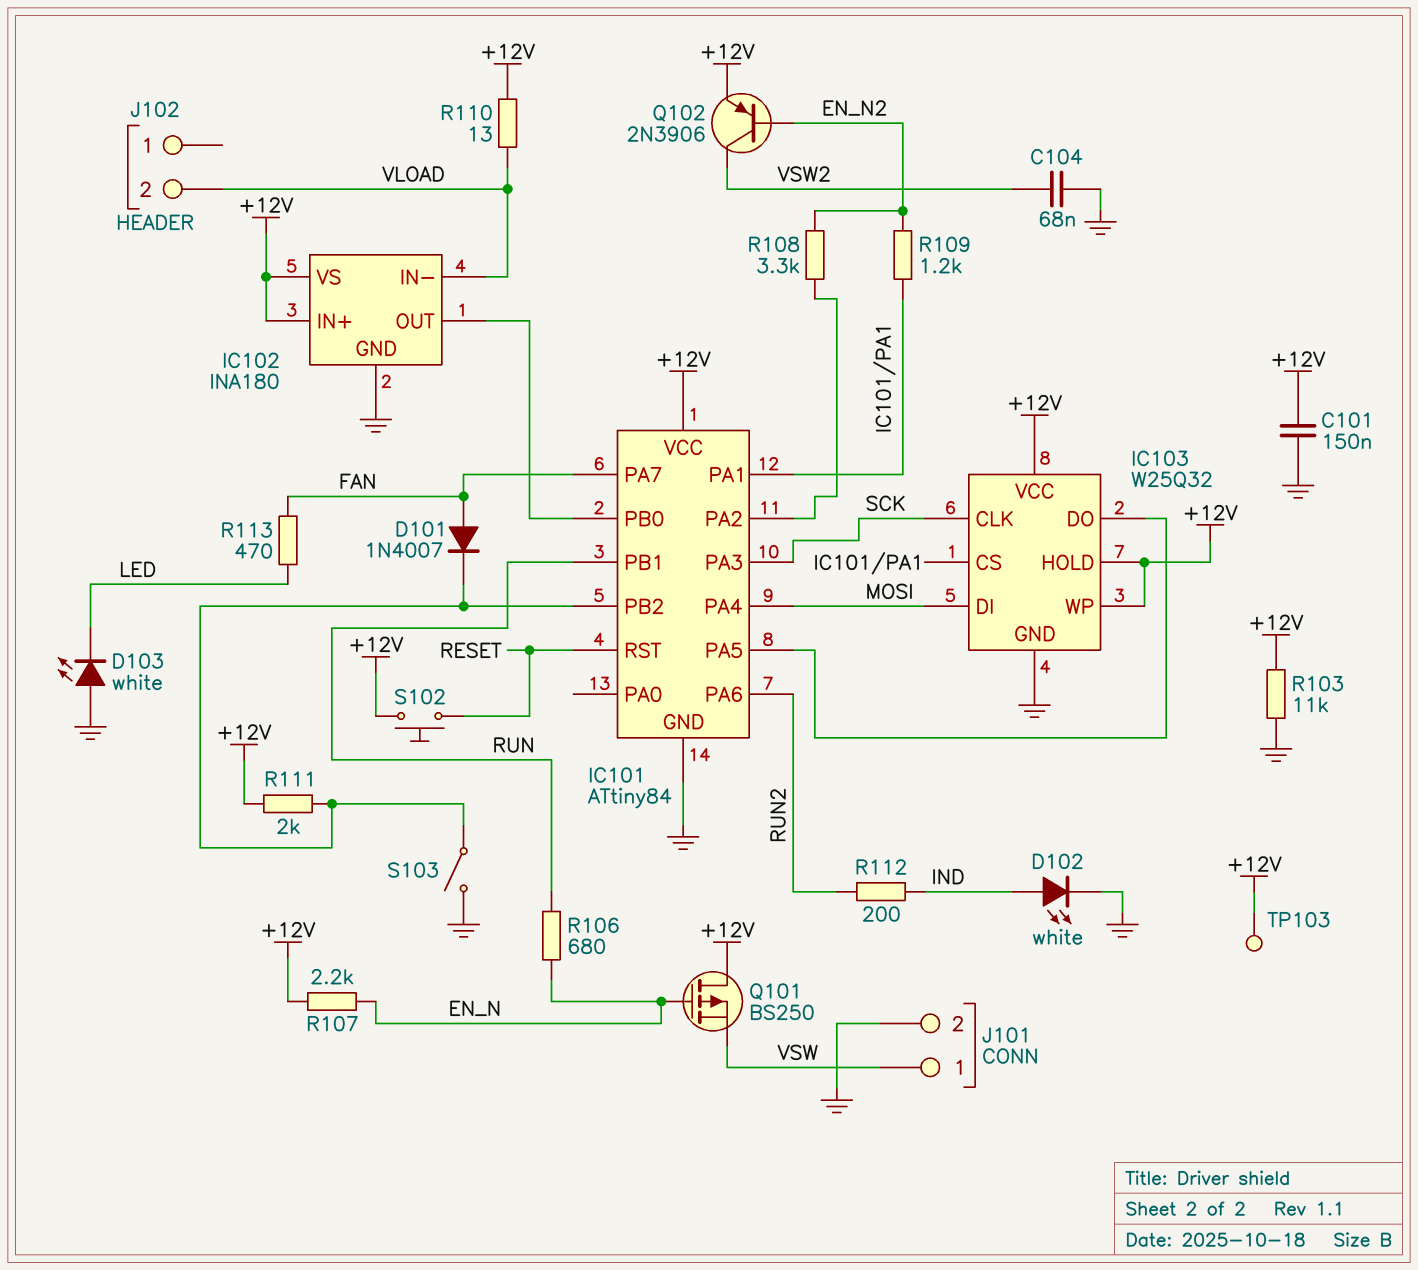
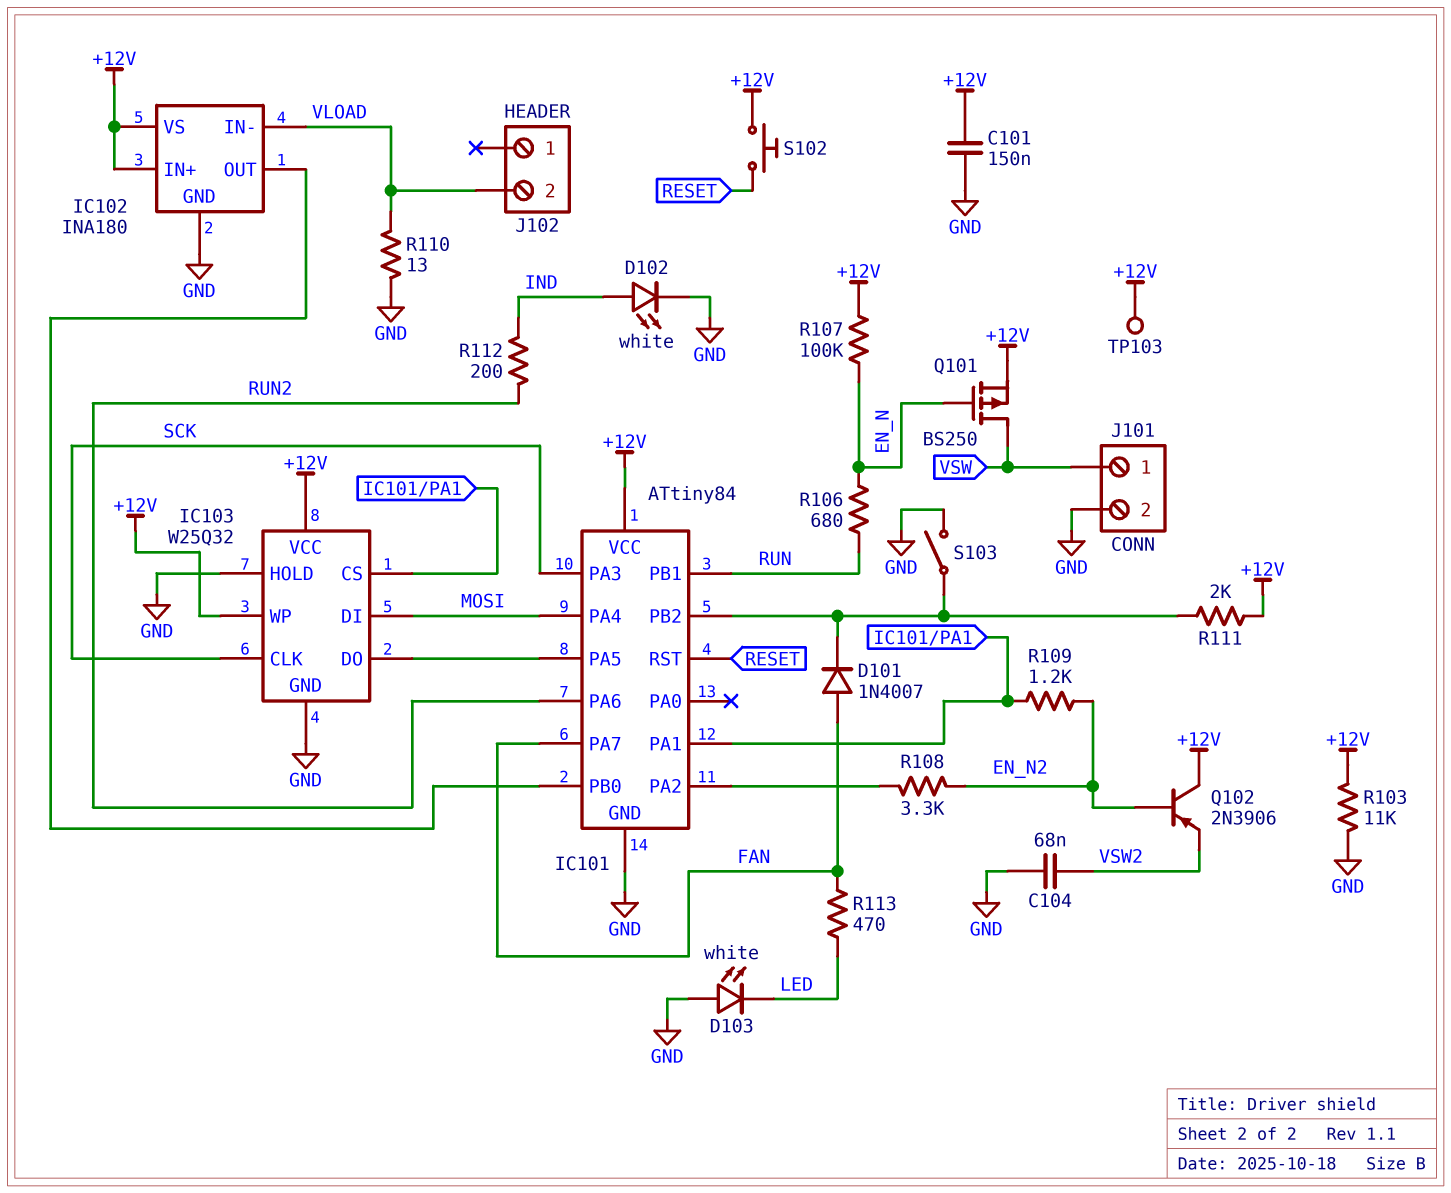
IC103 pin HOLD: +12V -> GND
Q101: PMOS BS250 (G EN_N, D +12V, S VSW) -> PMOS BS250 (G EN_N, D VSW, S +12V)
Q102: PNP 2N3906 (B EN_N2, C VSW2, E +12V) -> PNP 2N3906 (B EN_N2, C +12V, E VSW2)
R107: 2.2k (+12V, EN_N) -> 100k (+12V, EN_N)
R110: 13 (+12V, VLOAD) -> 13 (GND, VLOAD)

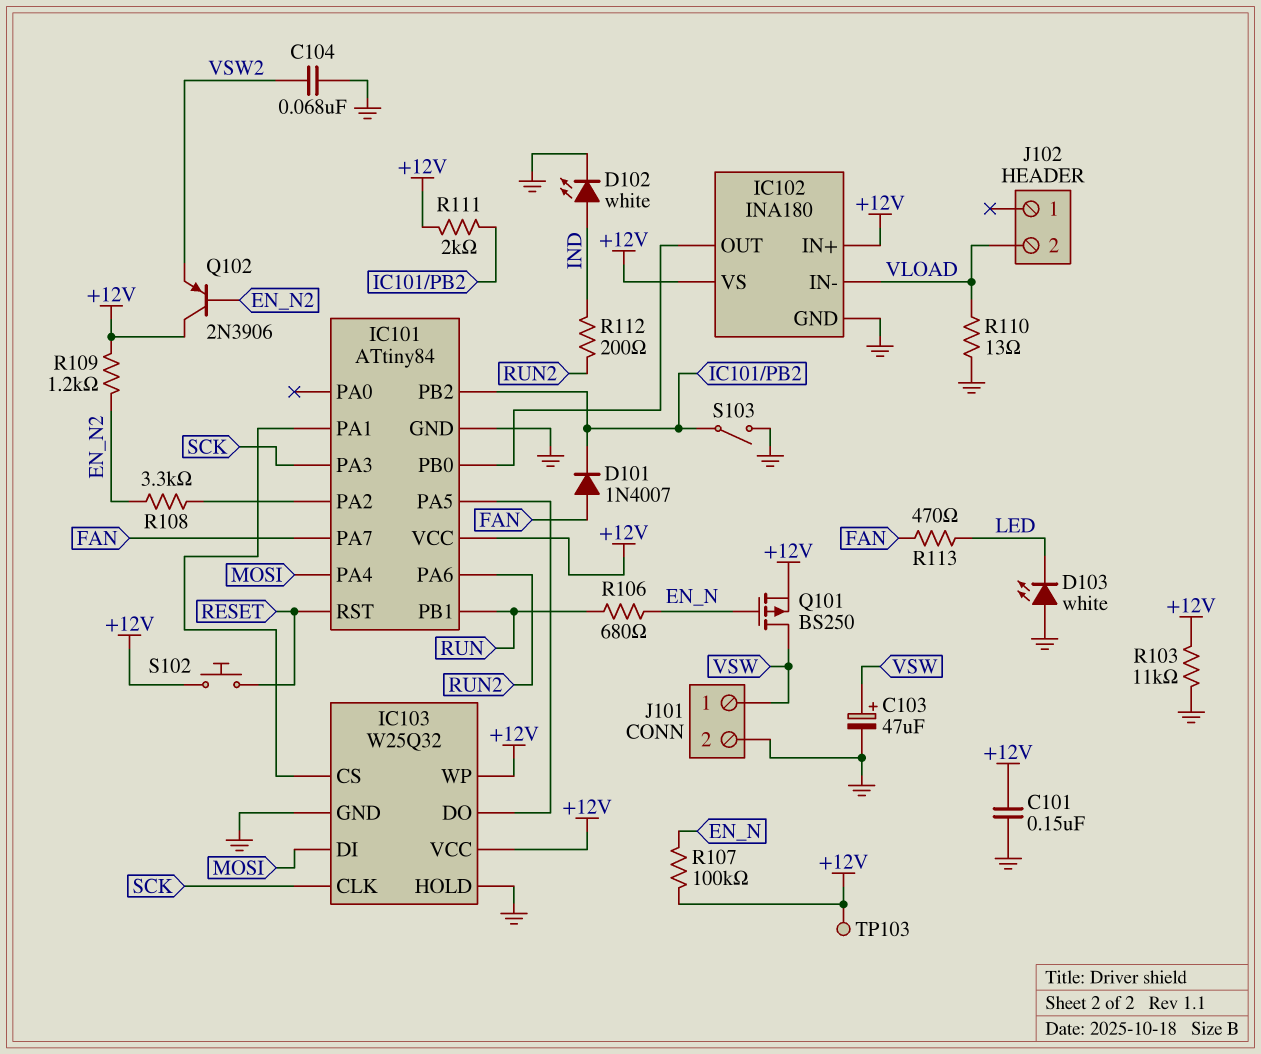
C103: none -> 47uF (plus VSW, minus GND)
R109: 1.2k (EN_N2, IC101/PA1) -> 1.2k (+12V, EN_N2)

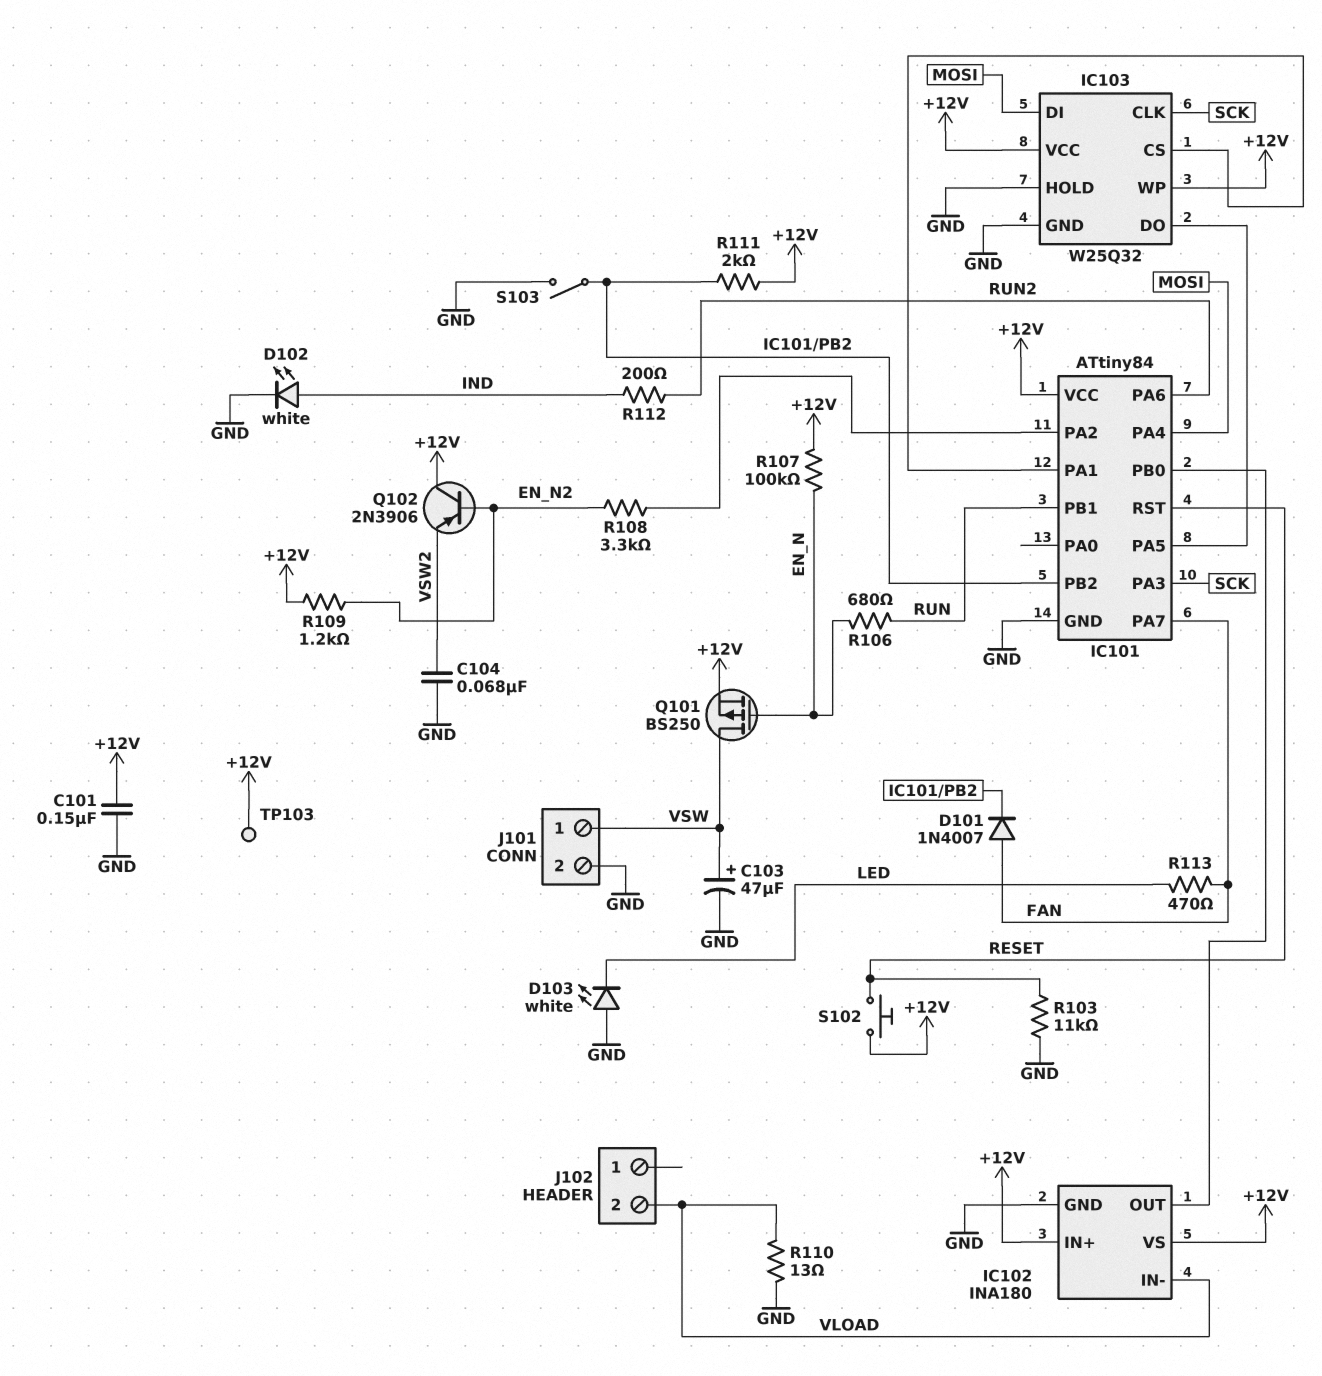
R103: 11k (+12V, GND) -> 11k (GND, RESET)

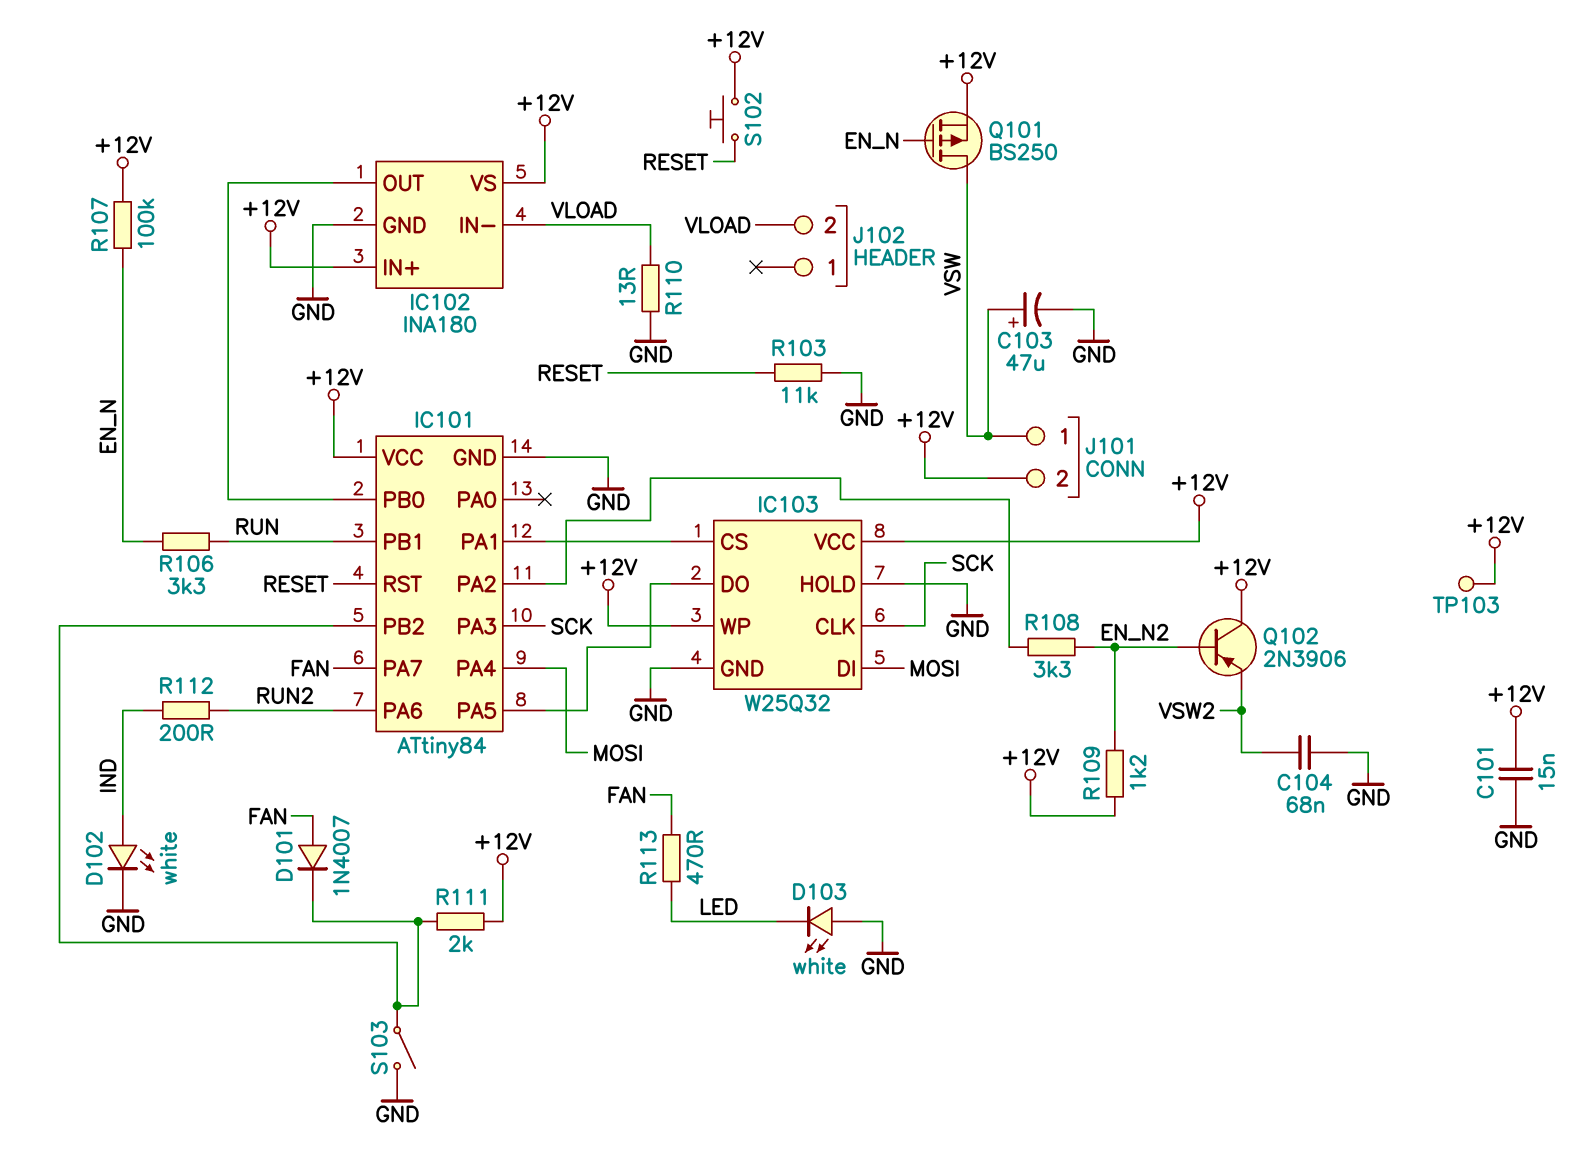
C101: 150nF (+12V, GND) -> 15nF (+12V, GND)
J101 pin 2: GND -> +12V
R106: 680 (EN_N, RUN) -> 3.3k (EN_N, RUN)

